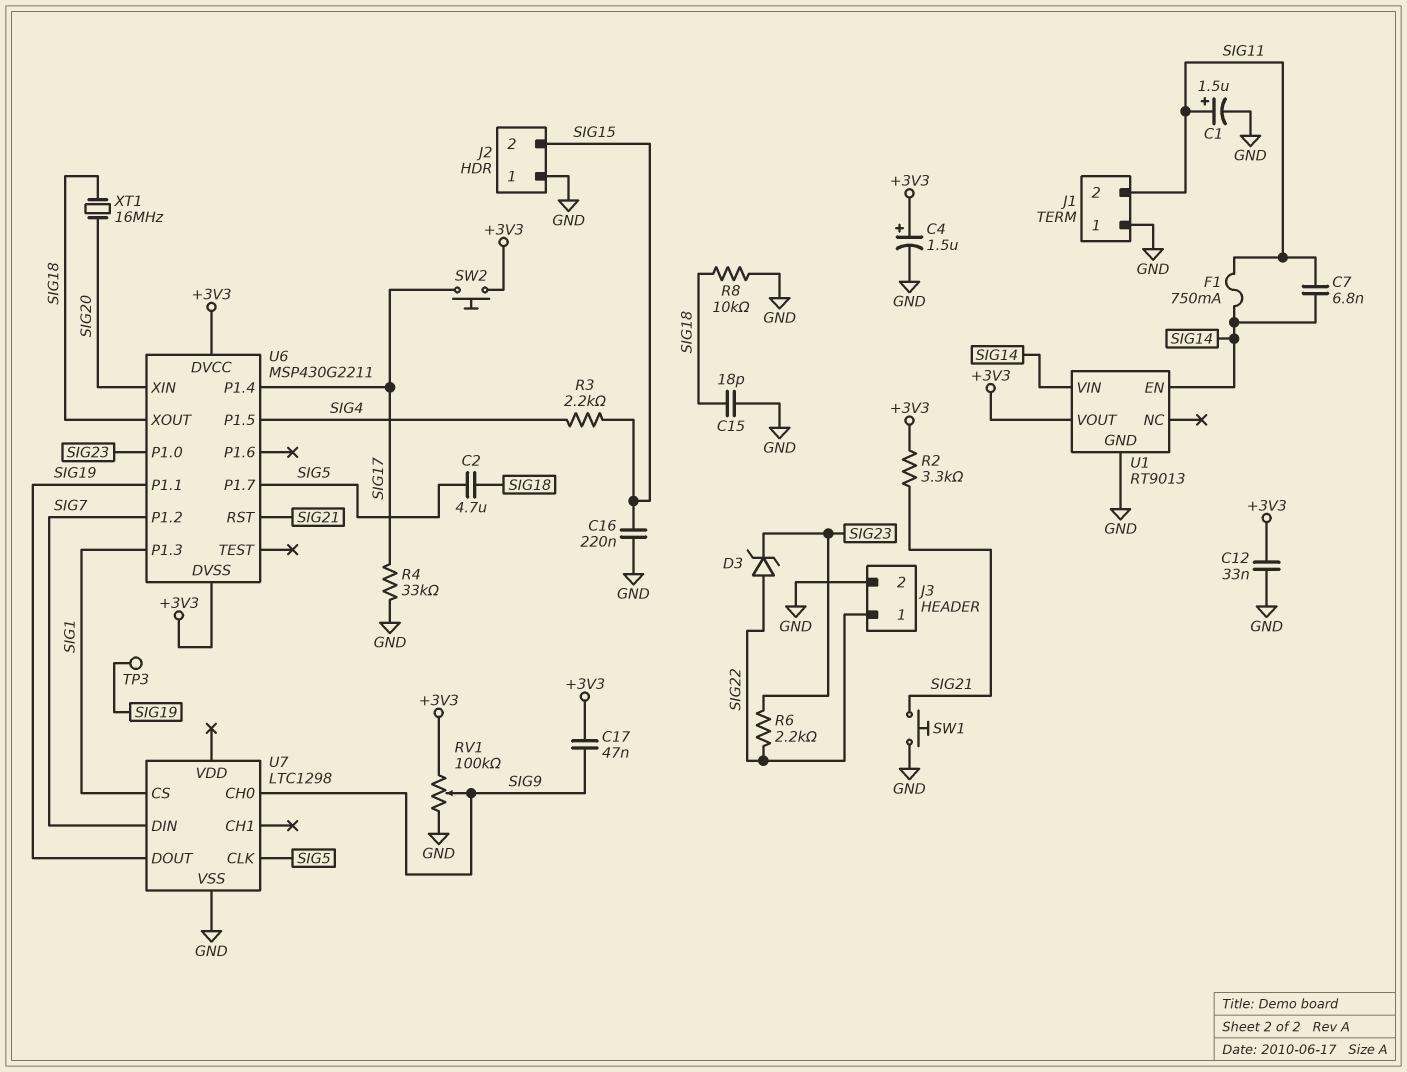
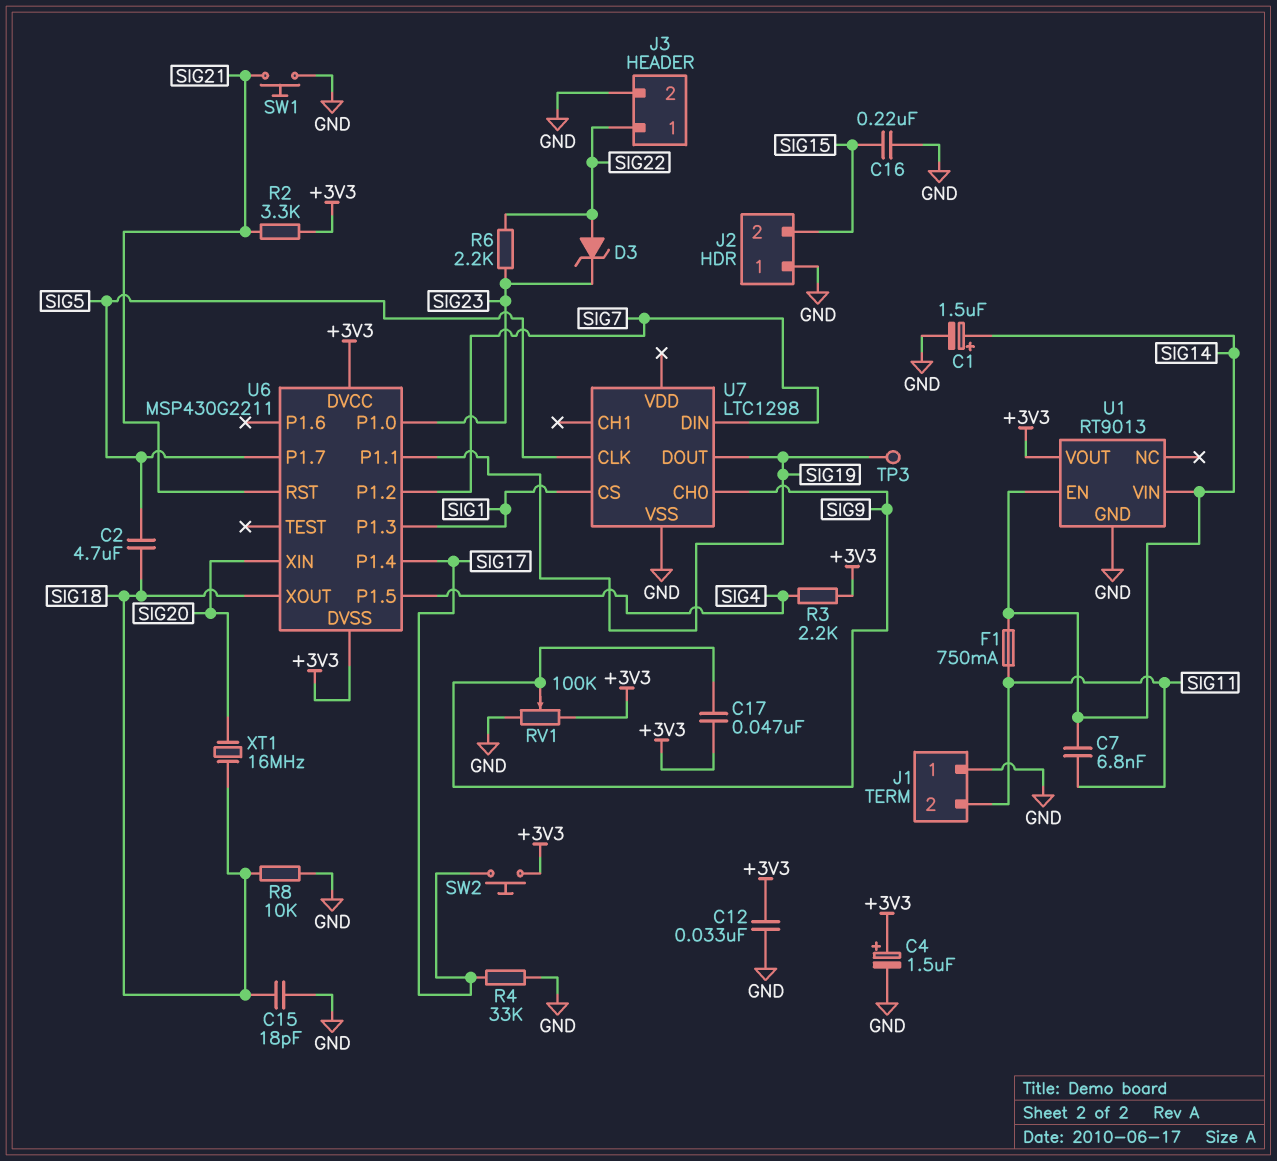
C1: 1.5uF (plus SIG11, minus GND) -> 1.5uF (plus SIG14, minus GND)
R3: 2.2k (SIG4, SIG15) -> 2.2k (+3V3, SIG4)

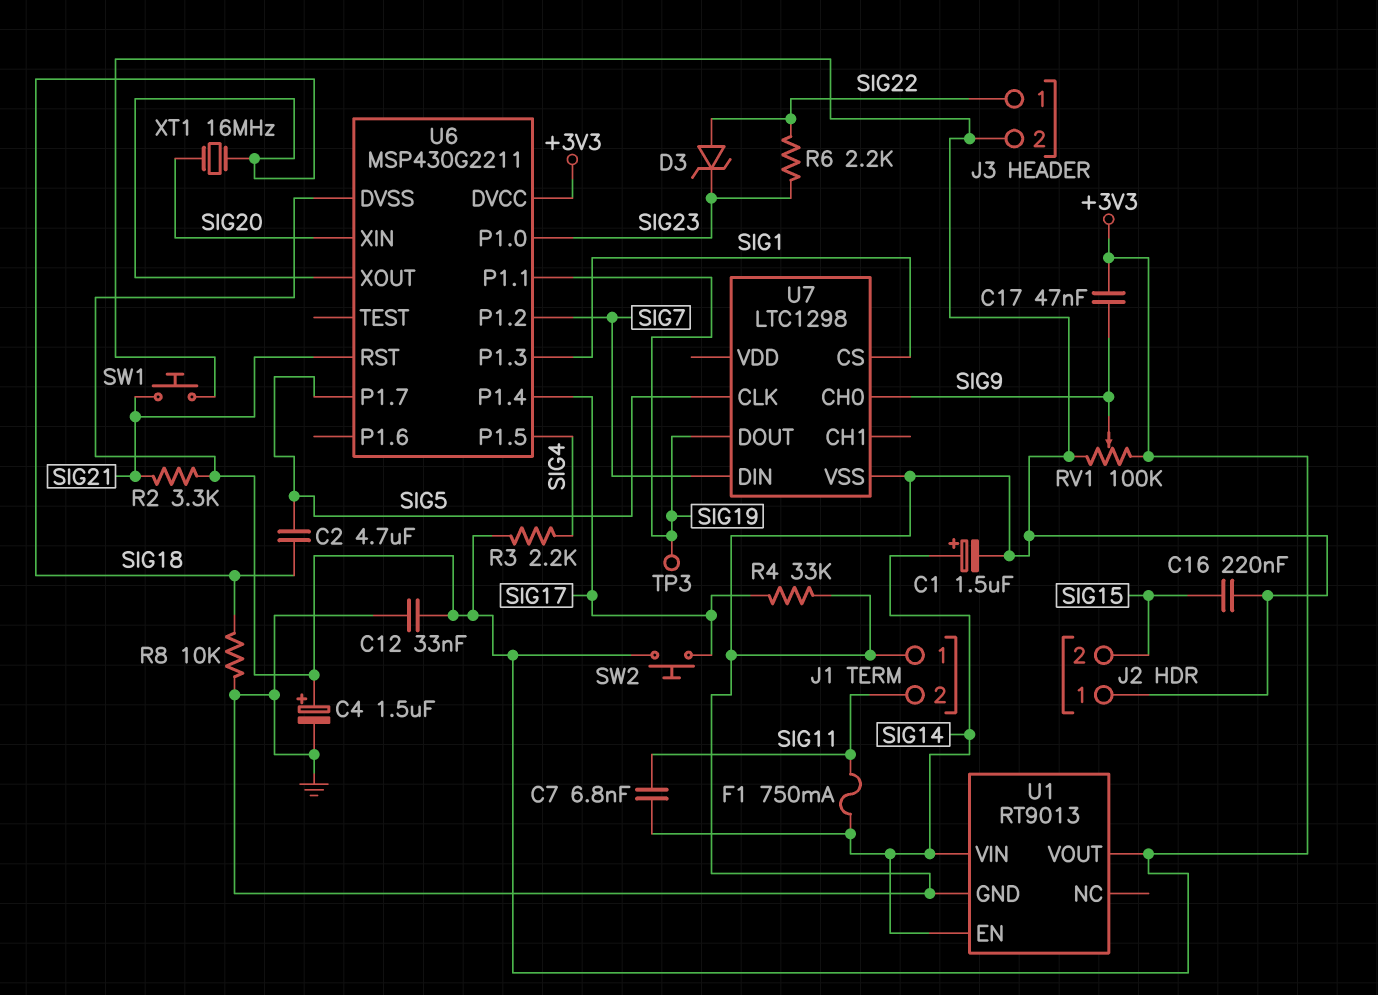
C15: 18pF (GND, SIG18) -> none

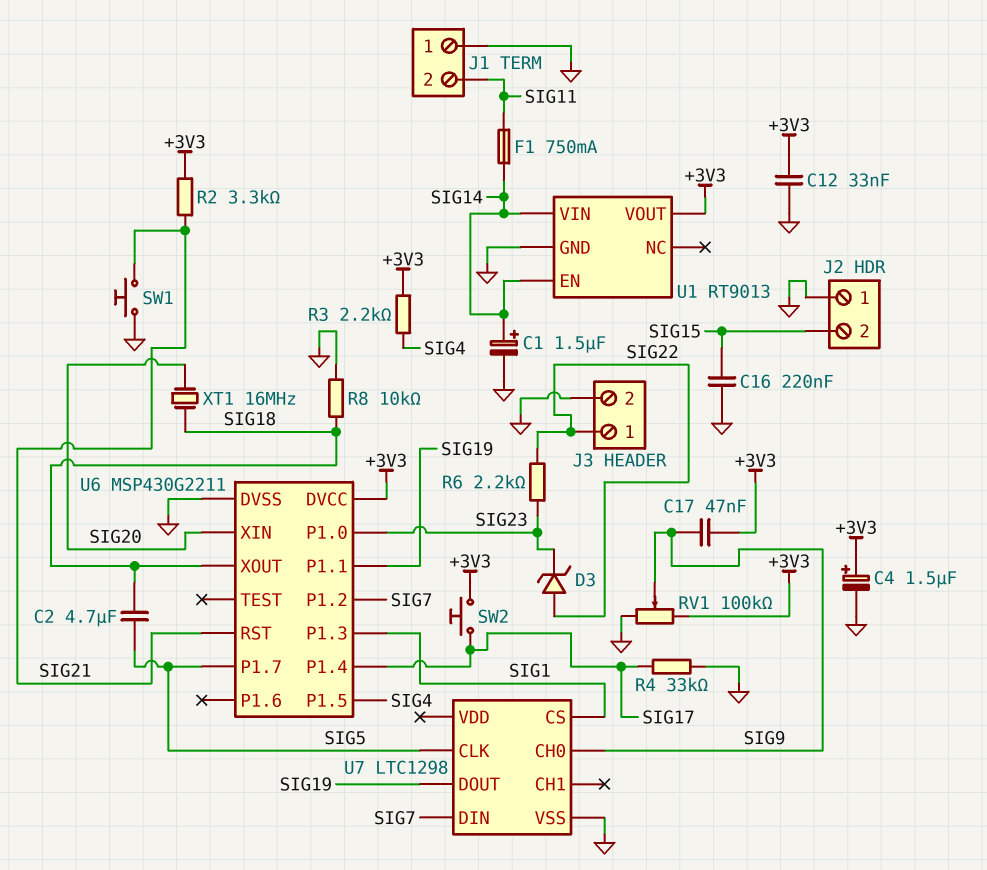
C7: 6.8nF (SIG11, SIG14) -> none
TP3: test point (SIG19) -> none
U6 pin DVSS: +3V3 -> GND

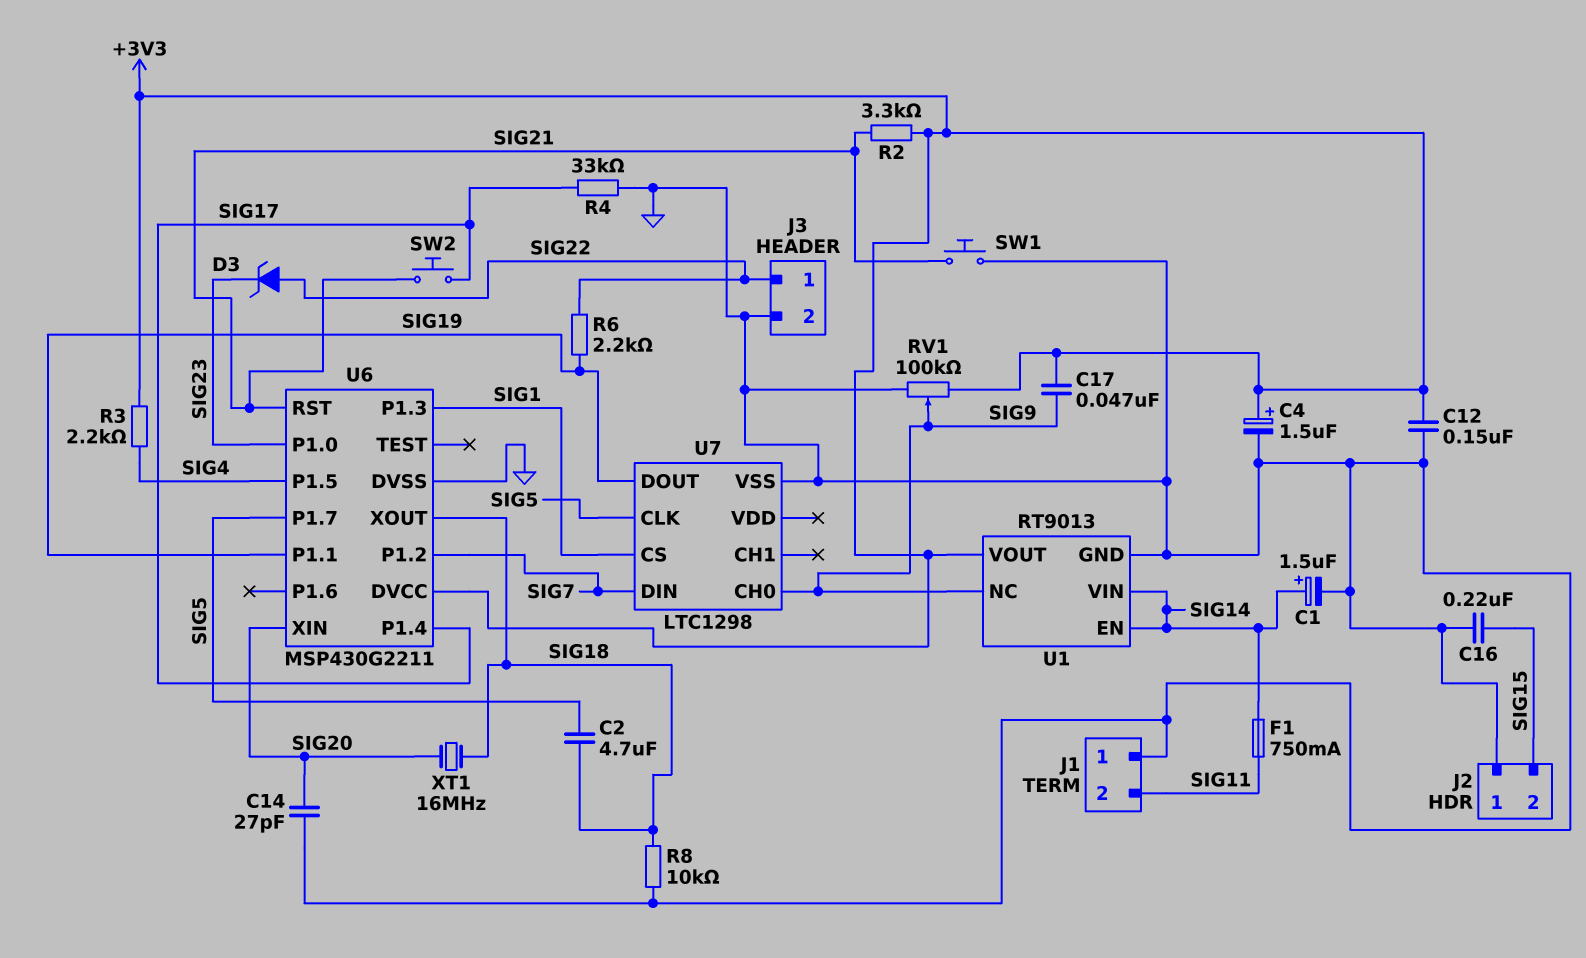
C12: 33nF (+3V3, GND) -> 150nF (+3V3, GND)
C14: none -> 27pF (GND, SIG20)
R6: 2.2k (SIG22, SIG23) -> 2.2k (SIG19, SIG22)
SW2: button (+3V3, SIG17) -> button (SIG17, SIG21)
U1 pin NC: none -> SIG9

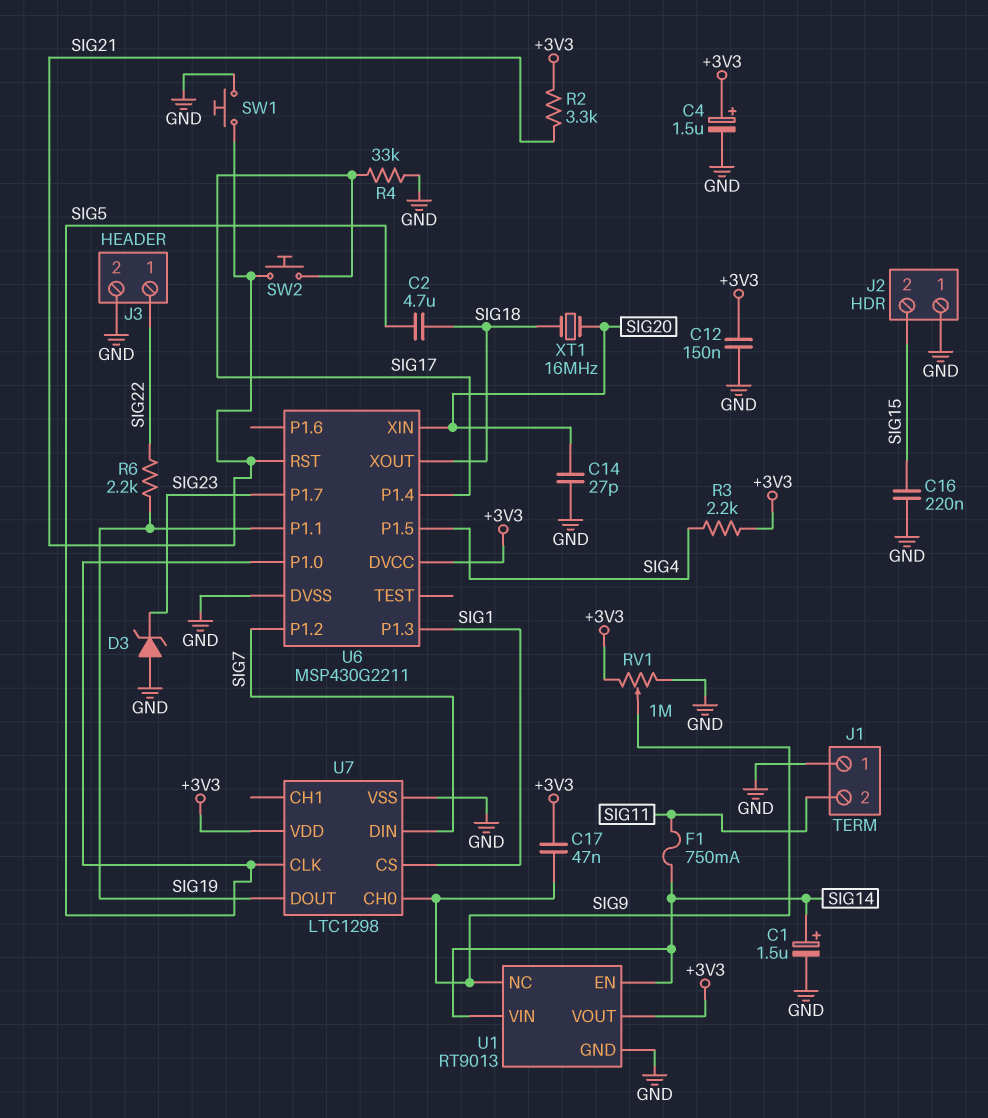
D3: zener (A SIG22, K SIG23) -> zener (A GND, K SIG23)
R8: 10k (GND, SIG18) -> none
RV1: 100k (+3V3, GND, wiper SIG9) -> 1M (+3V3, GND, wiper SIG9)
U6 pin P1.0: SIG23 -> SIG5
U6 pin P1.7: SIG5 -> SIG23
U7 pin VDD: none -> +3V3

